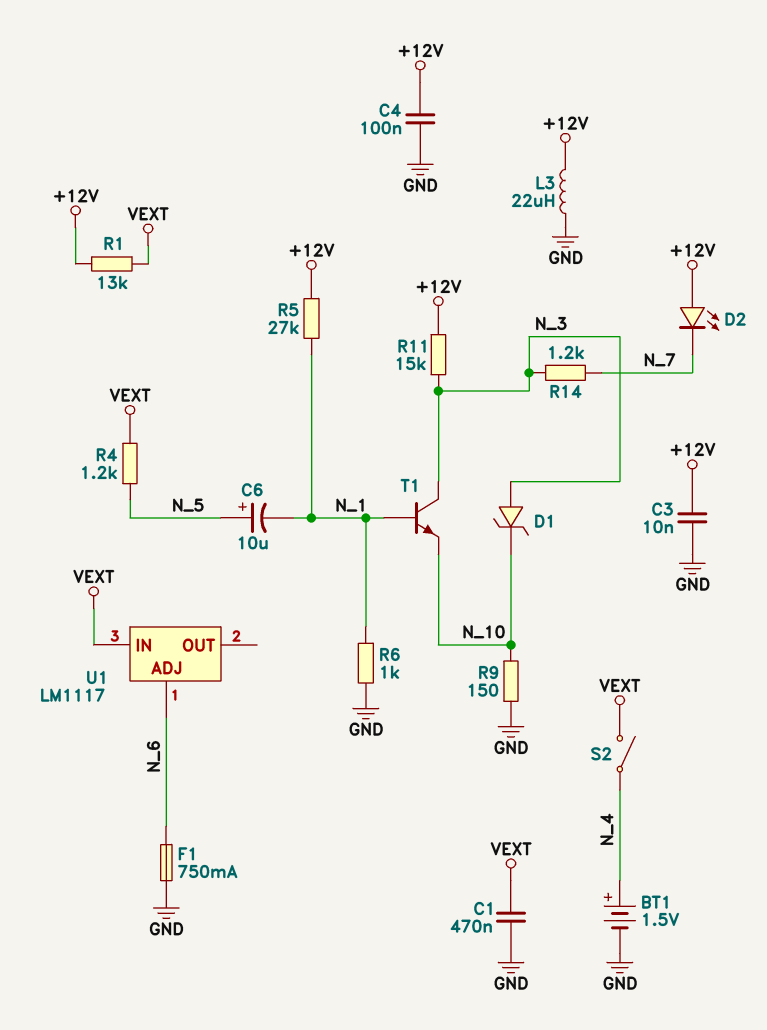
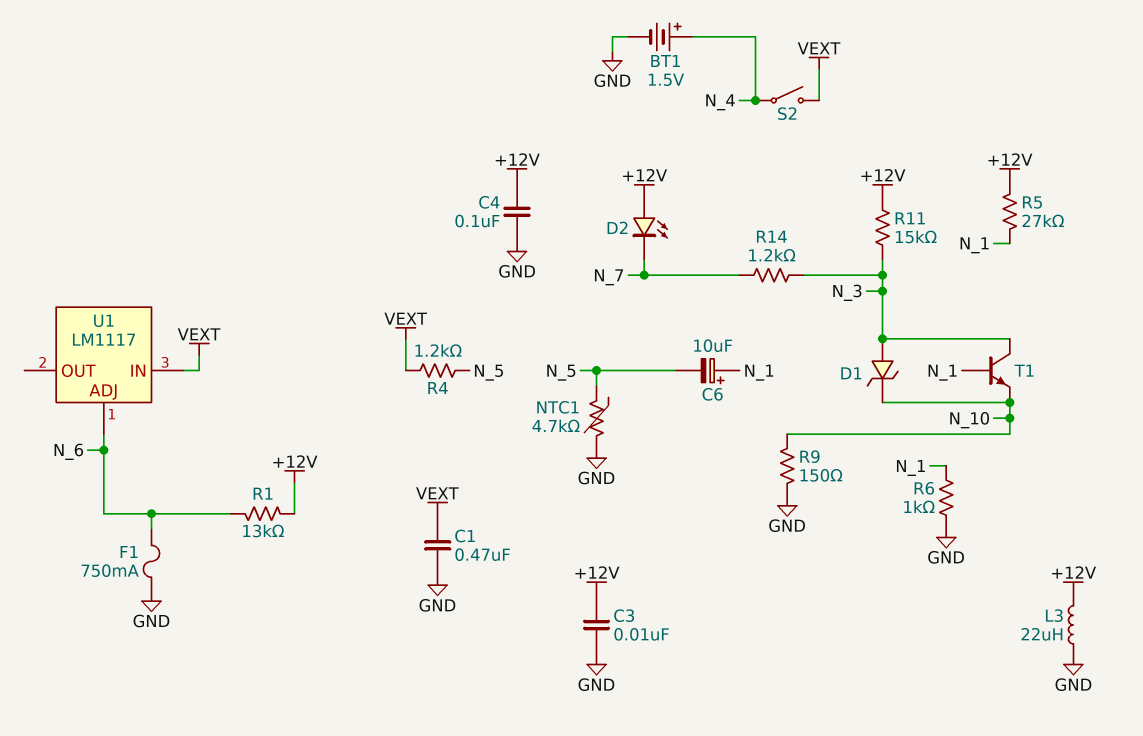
C6: 10uF (plus N_5, minus N_1) -> 10uF (plus N_1, minus N_5)
NTC1: none -> 4.7k (GND, N_5)
R1: 13k (+12V, VEXT) -> 13k (+12V, N_6)

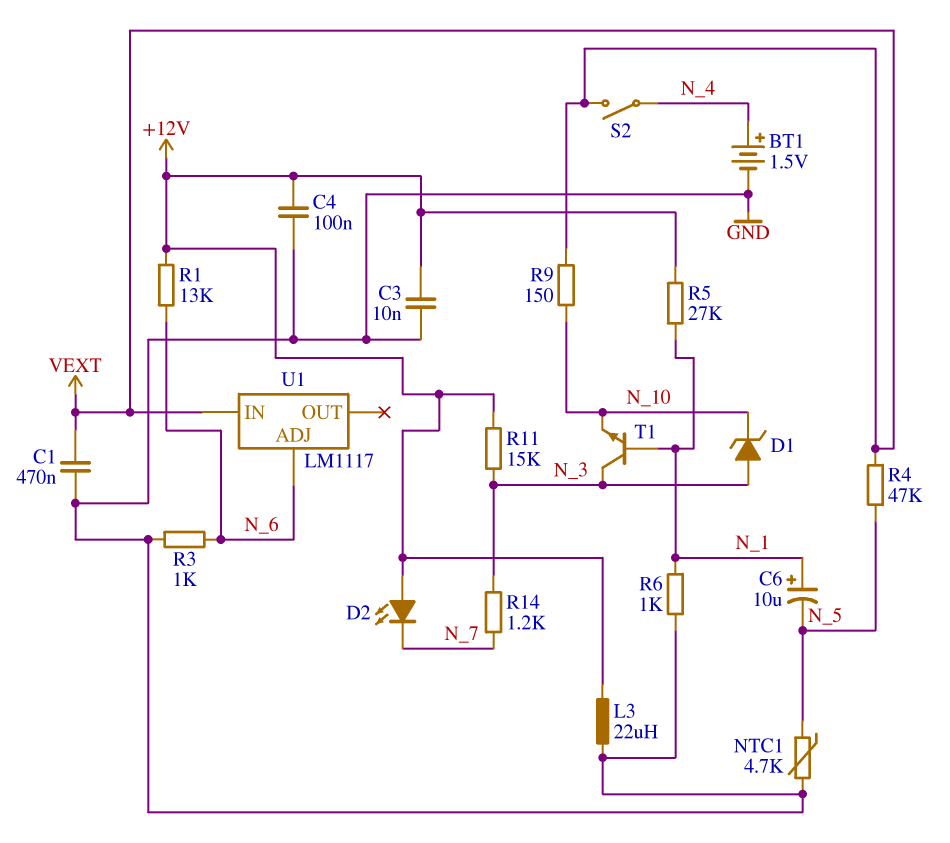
F1: 750mA (GND, N_6) -> none
R3: none -> 1k (GND, N_6)
R4: 1.2k (N_5, VEXT) -> 47k (N_5, VEXT)
R9: 150 (GND, N_10) -> 150 (N_10, VEXT)

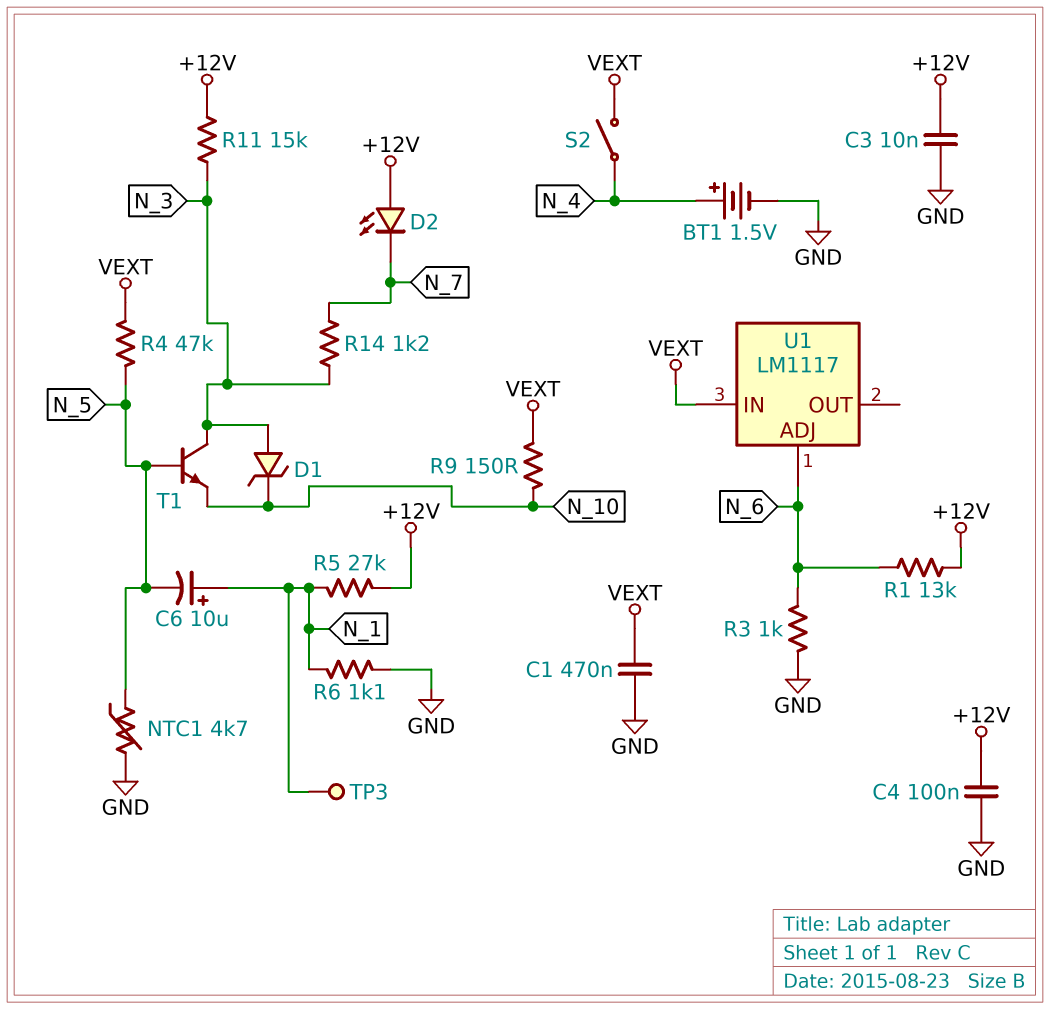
L3: 22uH (+12V, GND) -> none
R6: 1k (GND, N_1) -> 1.1k (GND, N_1)
T1: NPN (B N_1, C N_3, E N_10) -> NPN (B N_5, C N_3, E N_10)
TP3: none -> test point (N_1)

